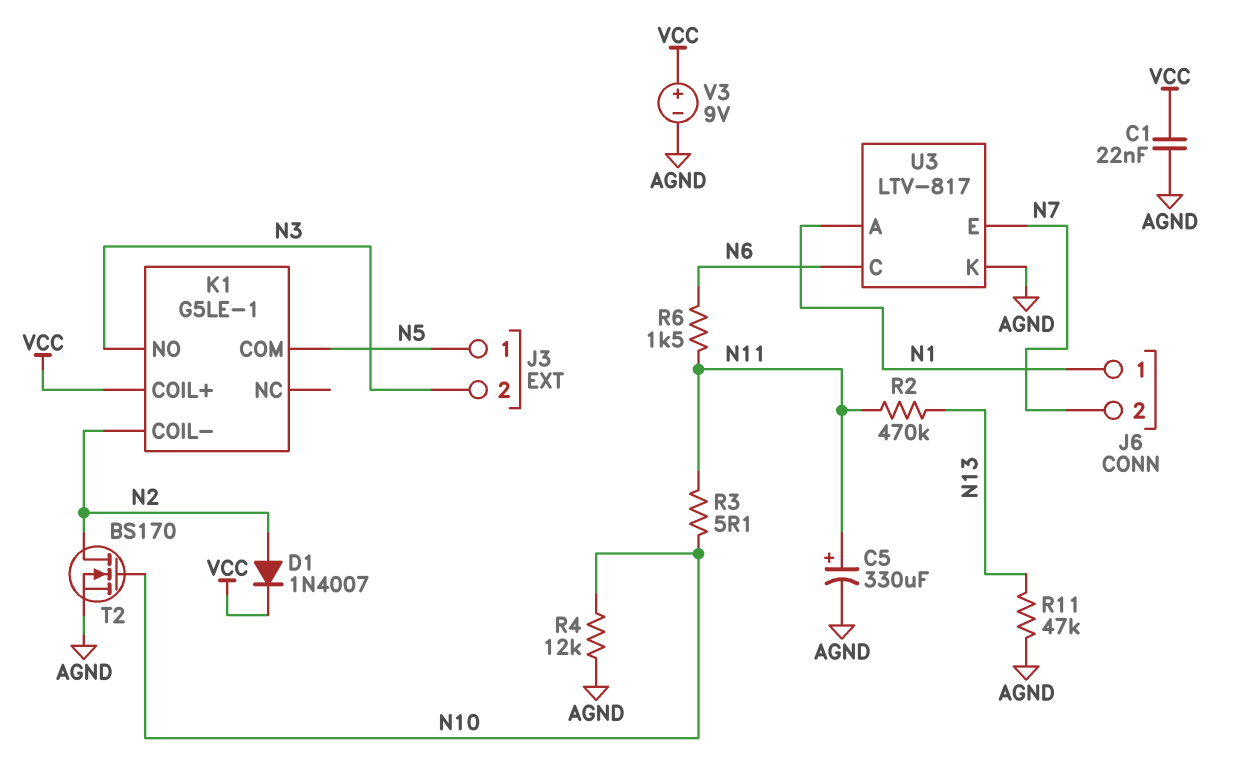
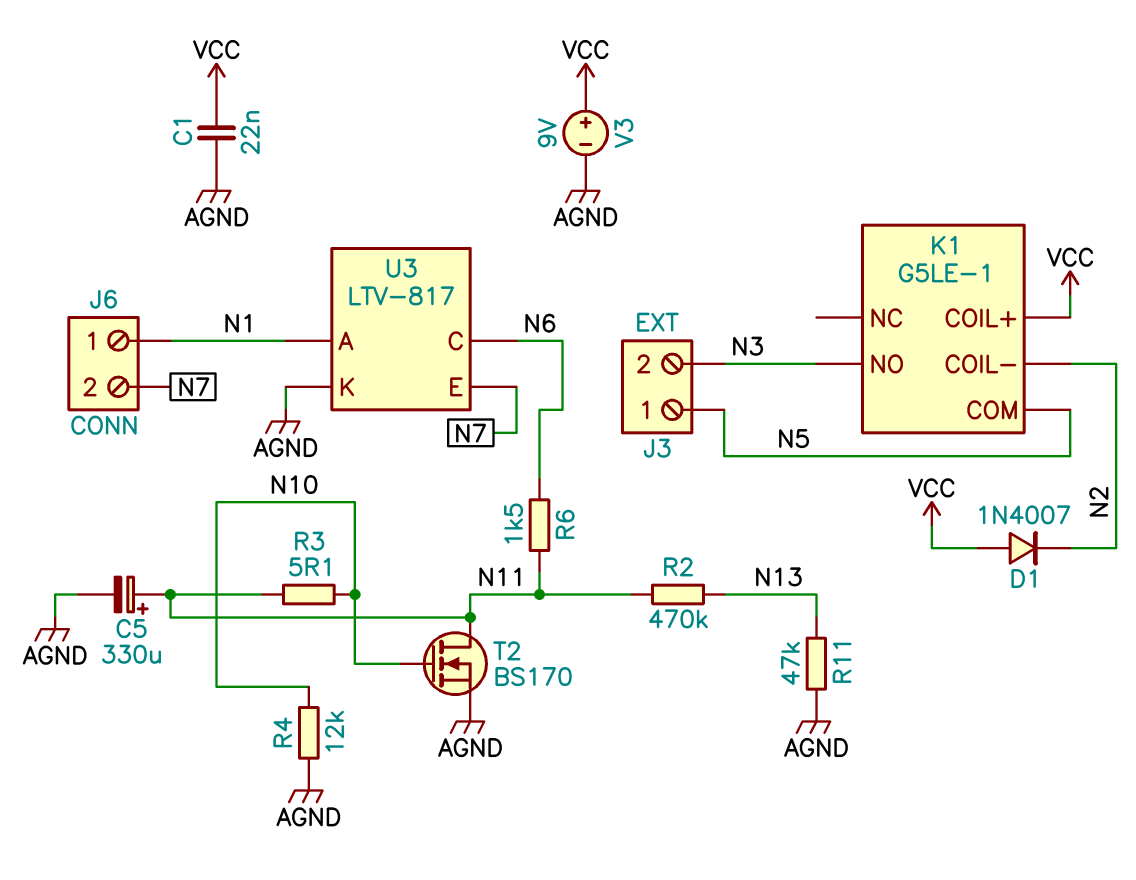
D1: diode 1N4007 (A N2, K VCC) -> diode 1N4007 (A VCC, K N2)
T2: NMOS BS170 (G N10, D N2, S AGND) -> NMOS BS170 (G N10, D N11, S AGND)

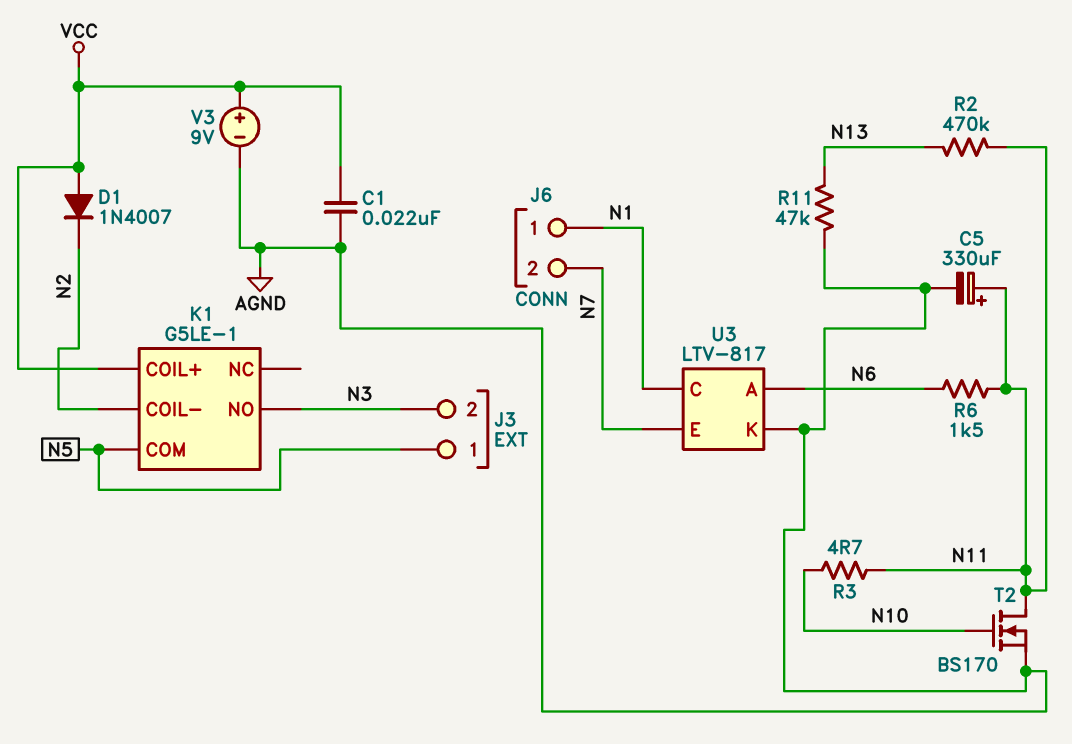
R3: 5.1 (N10, N11) -> 4.7 (N10, N11)
R4: 12k (AGND, N10) -> none
U3 pin A: N1 -> N6
U3 pin C: N6 -> N1

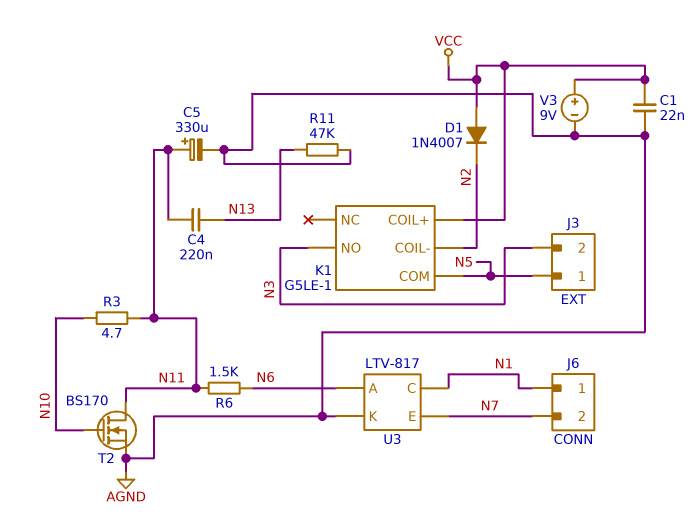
C4: none -> 220nF (N11, N13)
R2: 470k (N11, N13) -> none

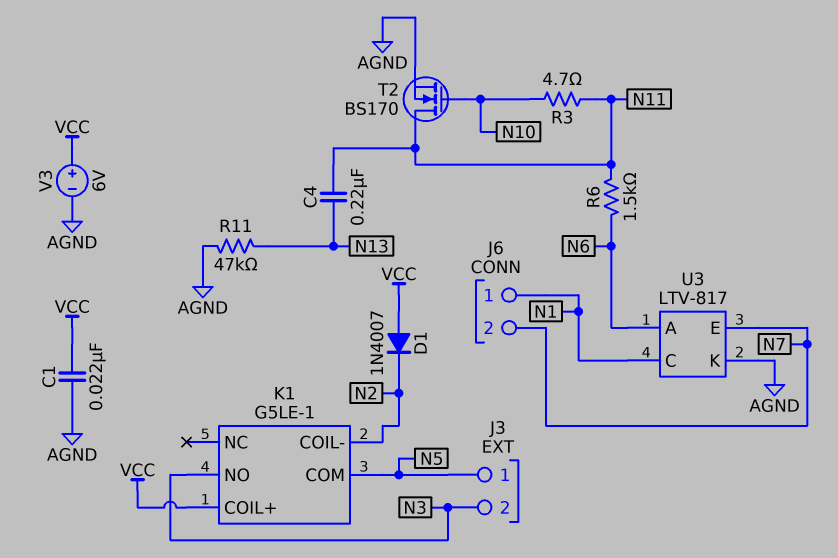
C5: 330uF (plus N11, minus AGND) -> none
V3: 9V (plus VCC, minus AGND) -> 6V (plus VCC, minus AGND)

